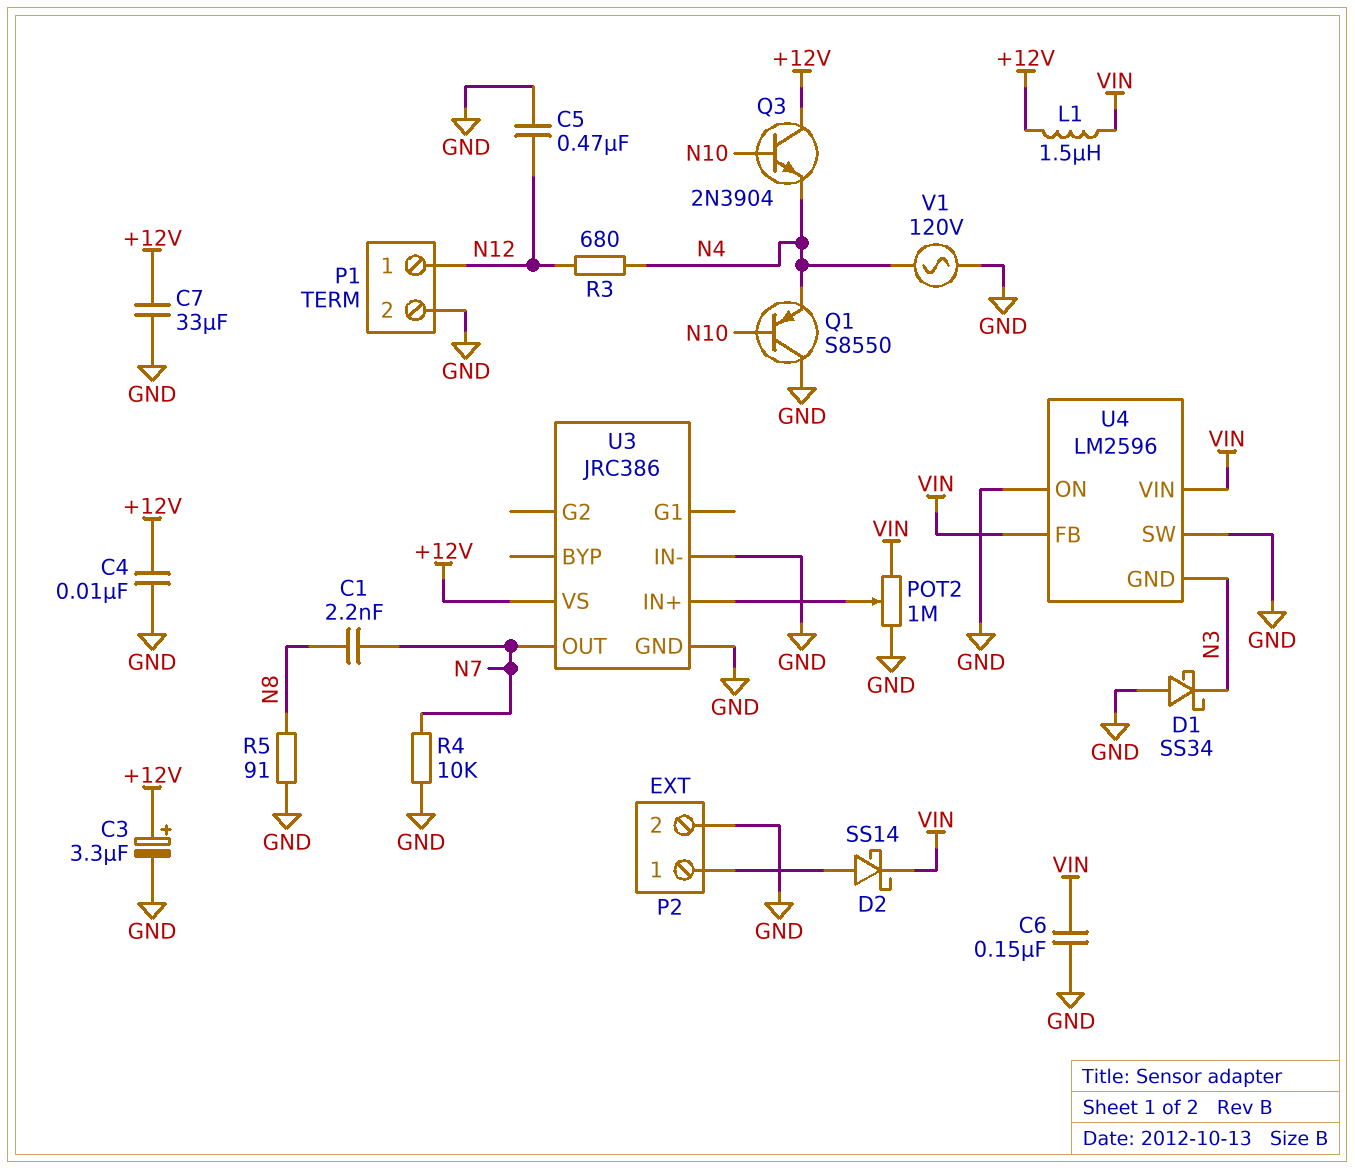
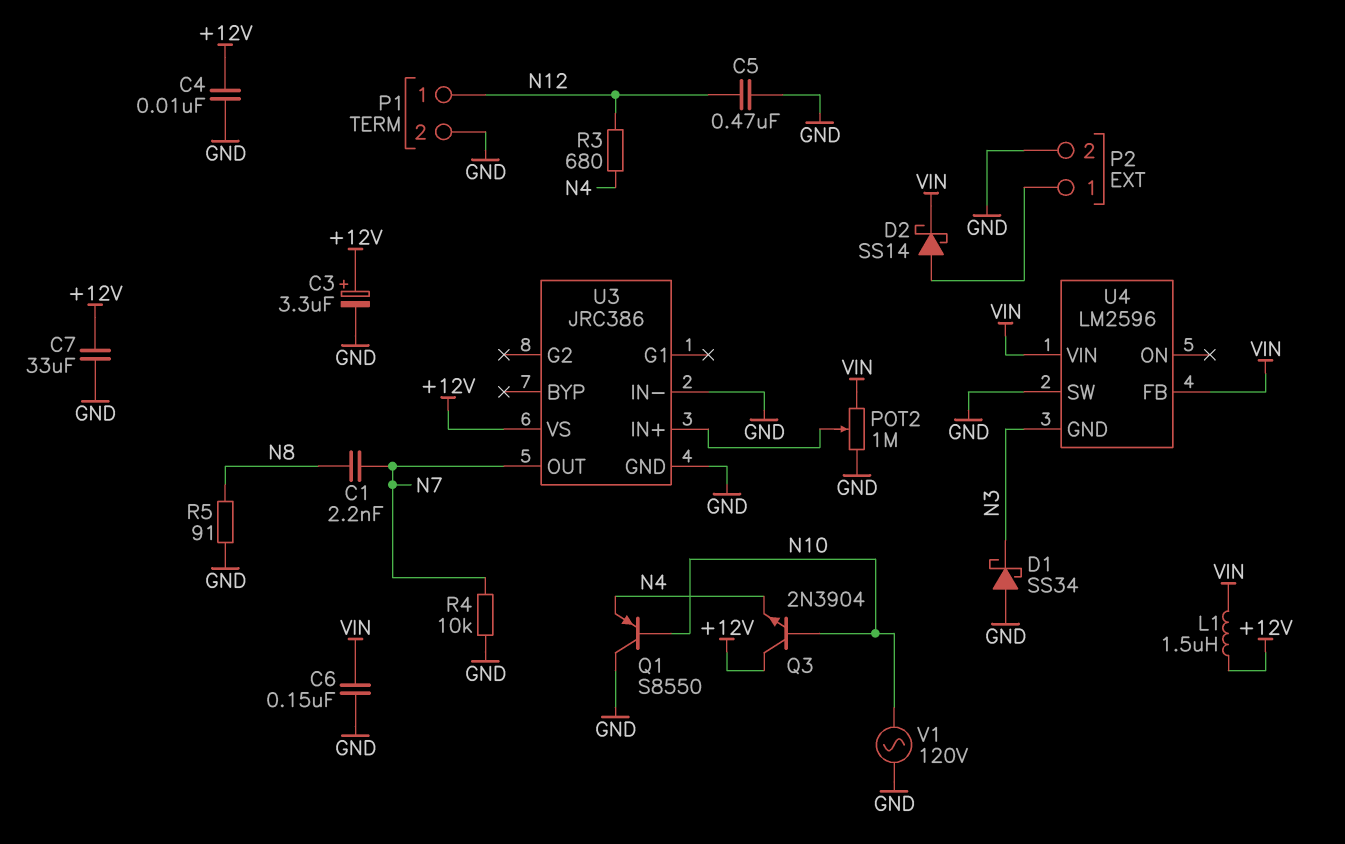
U4 pin ON: GND -> none
V1: AC 120V (GND, N4) -> AC 120V (GND, N10)

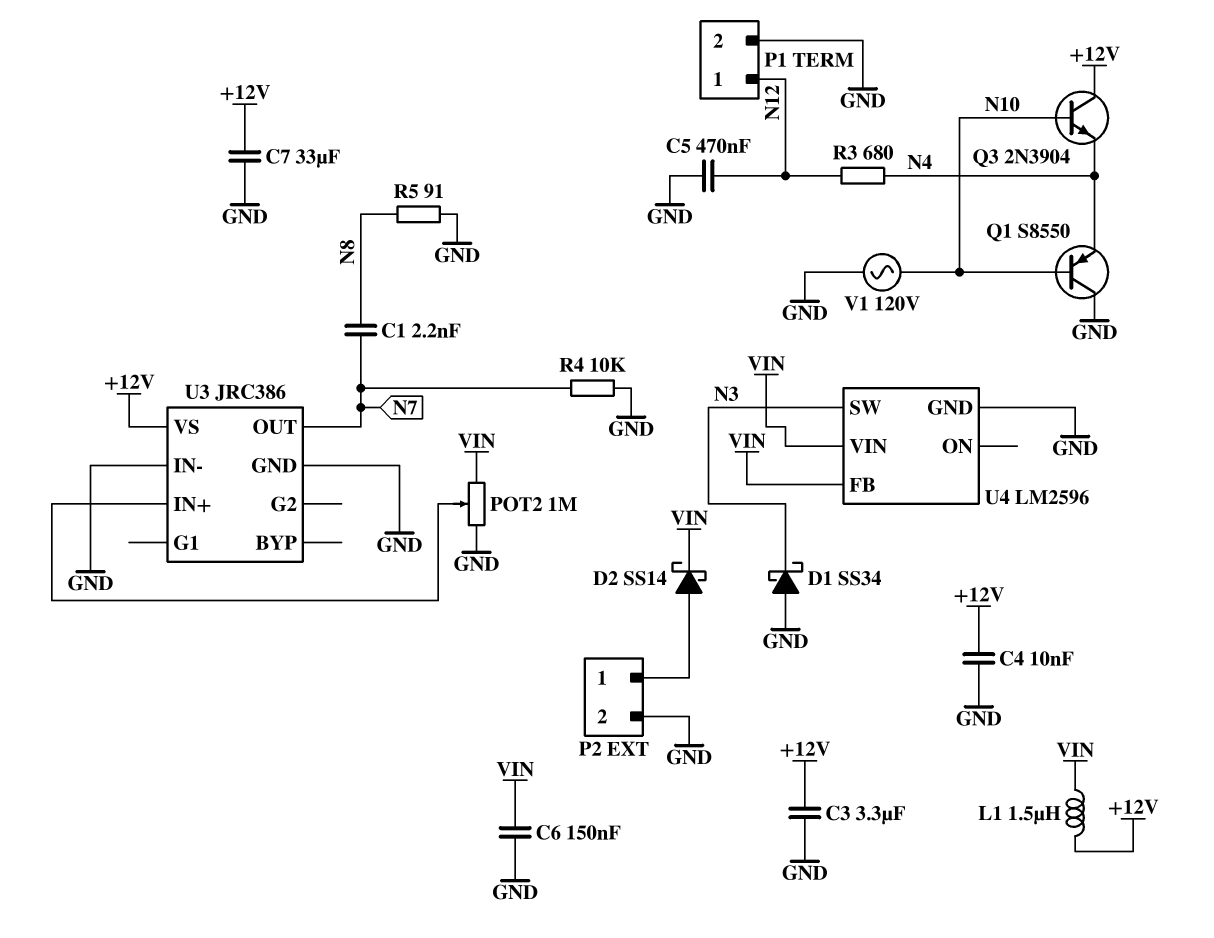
C3: 3.3uF (plus +12V, minus GND) -> 3.3uF (+12V, GND)
U4 pin GND: N3 -> GND
U4 pin SW: GND -> N3

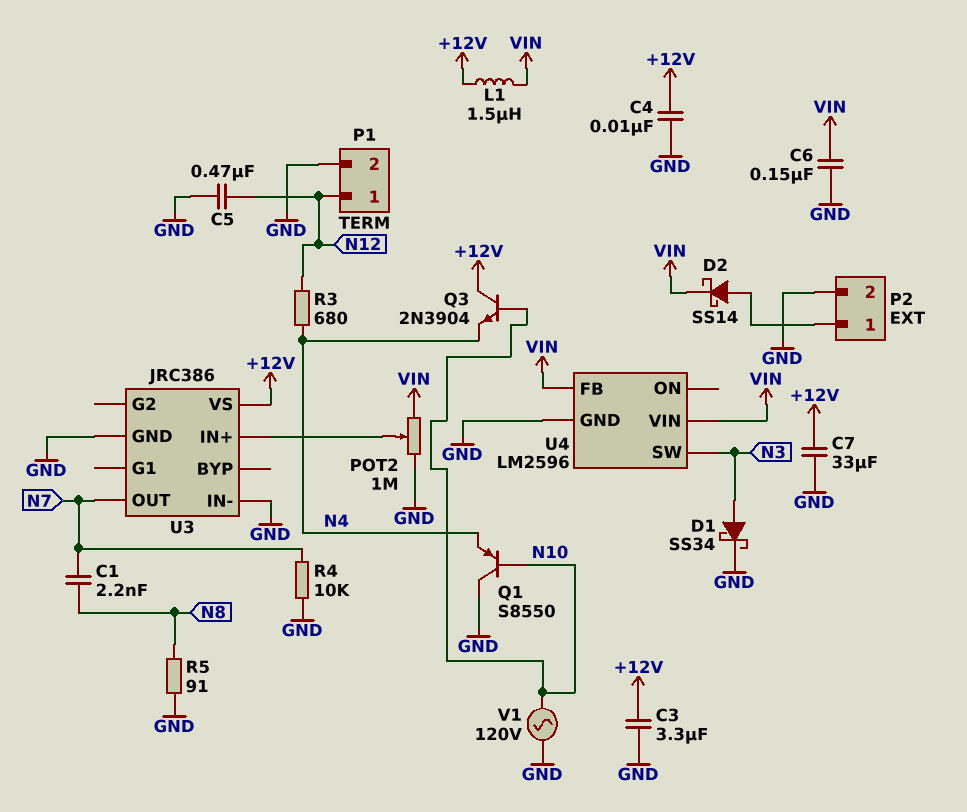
D1: schottky SS34 (A GND, K N3) -> schottky SS34 (A N3, K GND)

